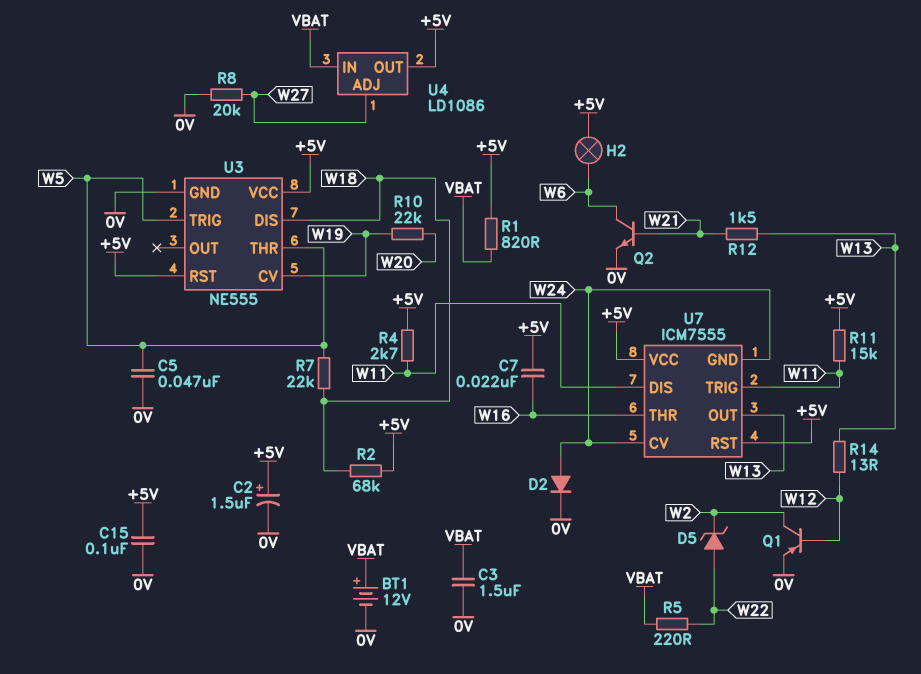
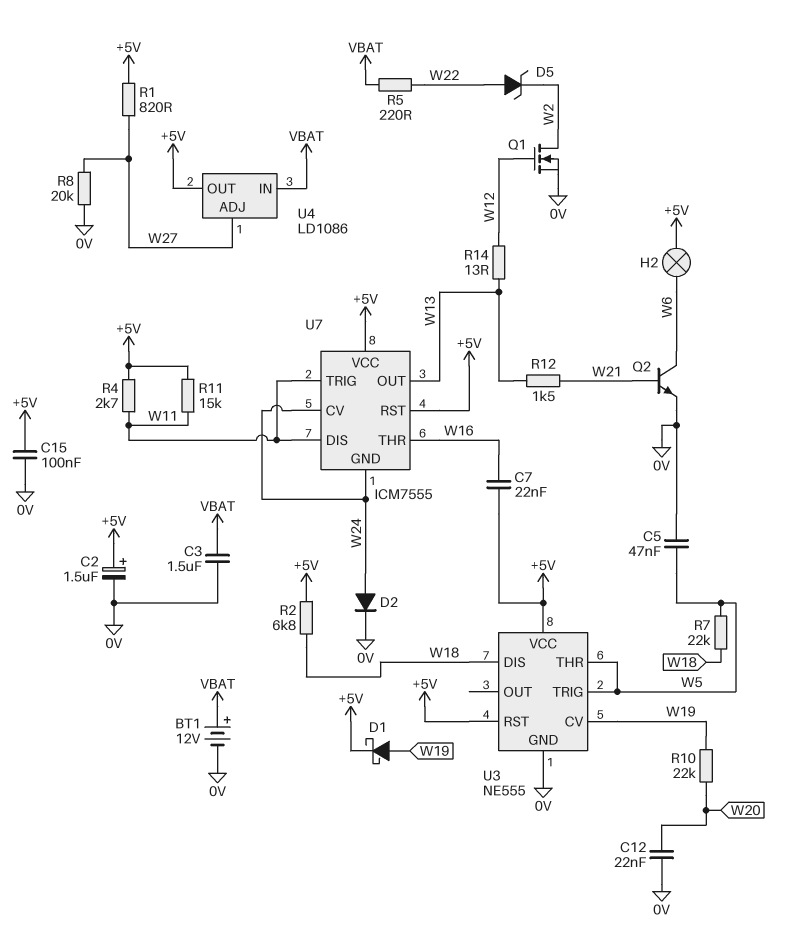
C12: none -> 22nF (0V, W20)
D1: none -> schottky (A W19, K +5V)
Q1: PNP (B W12, C W2, E 0V) -> NMOS (G W12, D W2, S 0V)
R1: 820 (+5V, VBAT) -> 820 (+5V, W27)
R2: 68k (+5V, W18) -> 6.8k (+5V, W18)

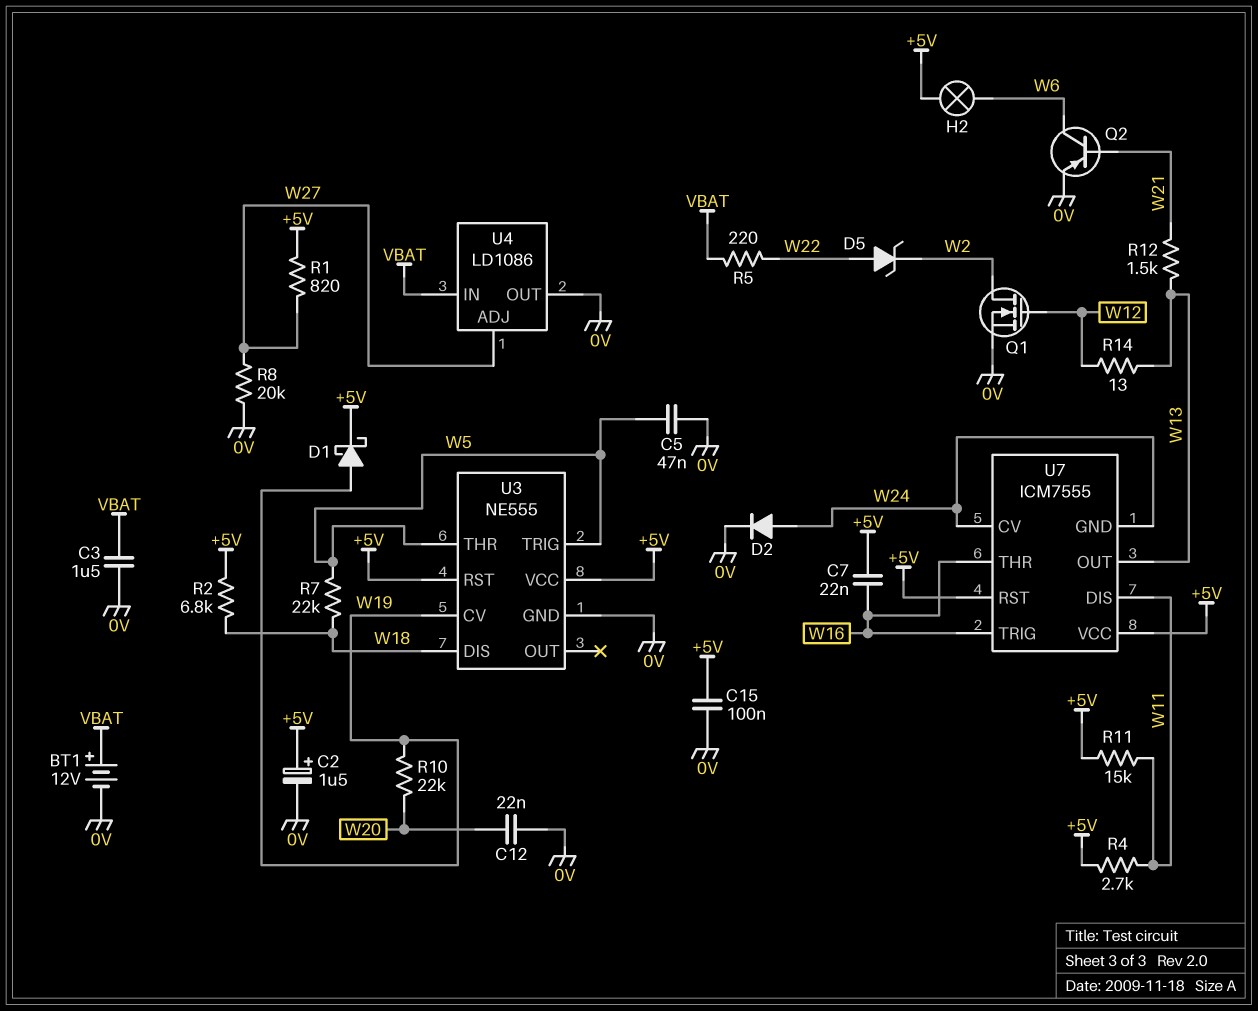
Q2: NPN (B W21, C W6, E 0V) -> PNP (B W21, C W6, E 0V)
U4 pin OUT: +5V -> 0V
U7 pin TRIG: W11 -> W16

